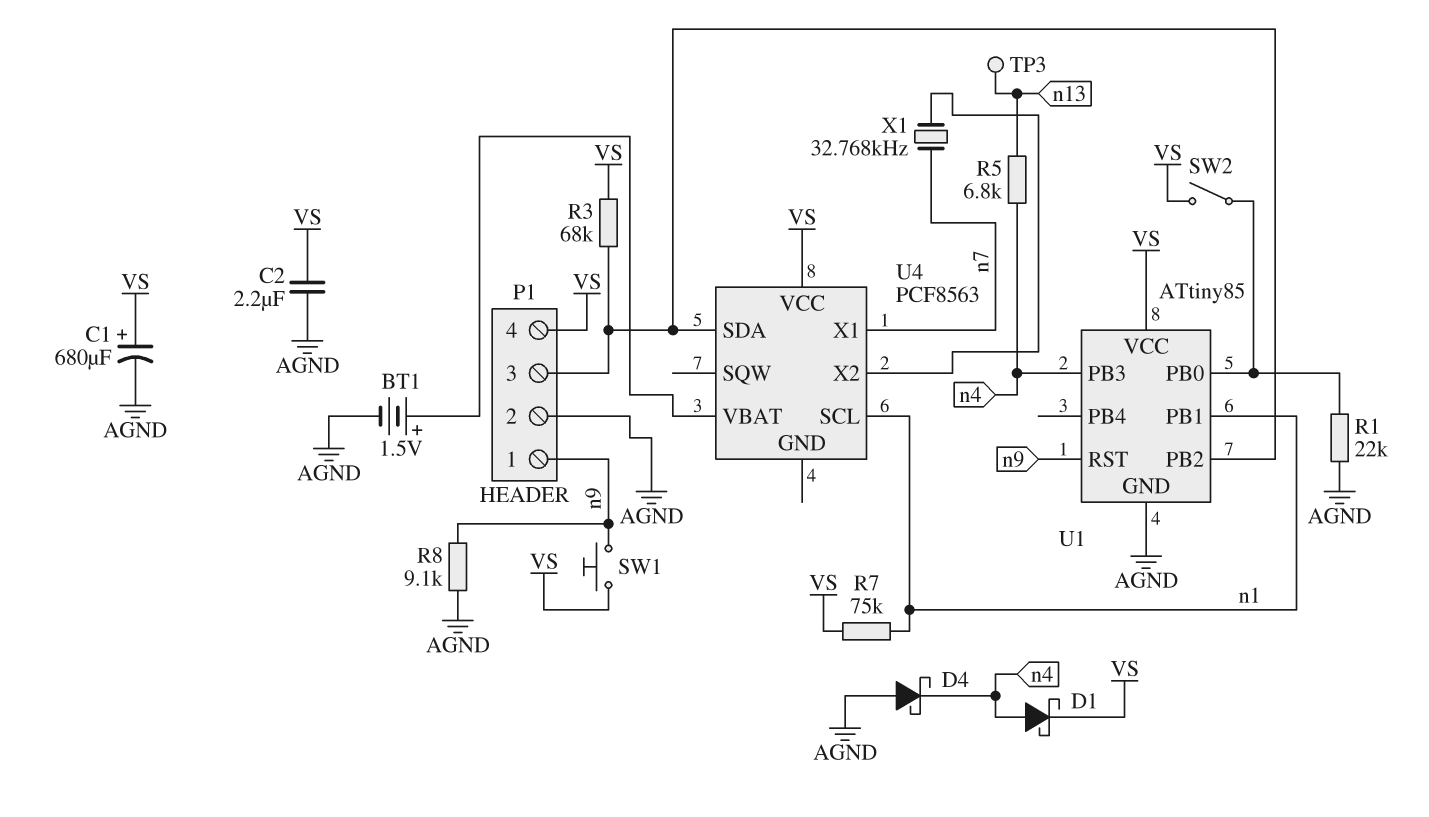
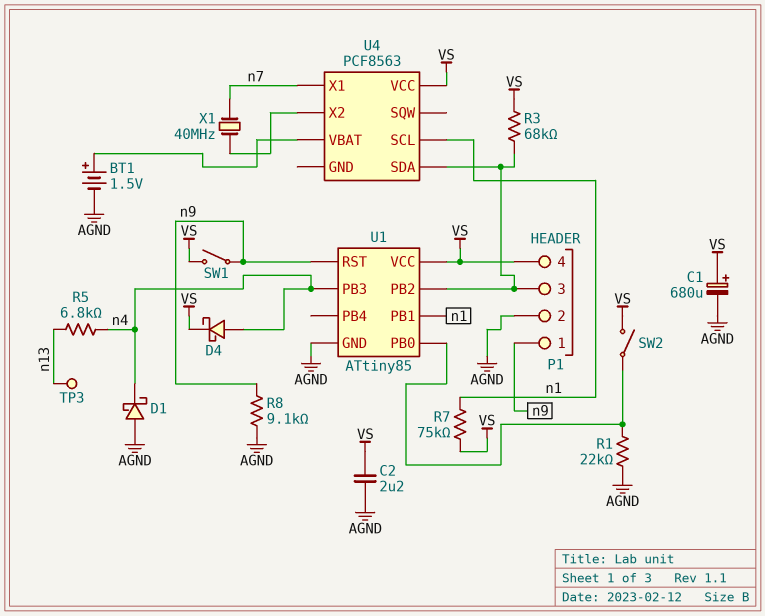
D1: schottky (A n4, K VS) -> schottky (A AGND, K n4)
D4: schottky (A AGND, K n4) -> schottky (A n4, K VS)
SW1: button (VS, n9) -> switch (VS, n9)
X1: 32.768kHz (U4/X2, n7) -> 40MHz (U4/X2, n7)

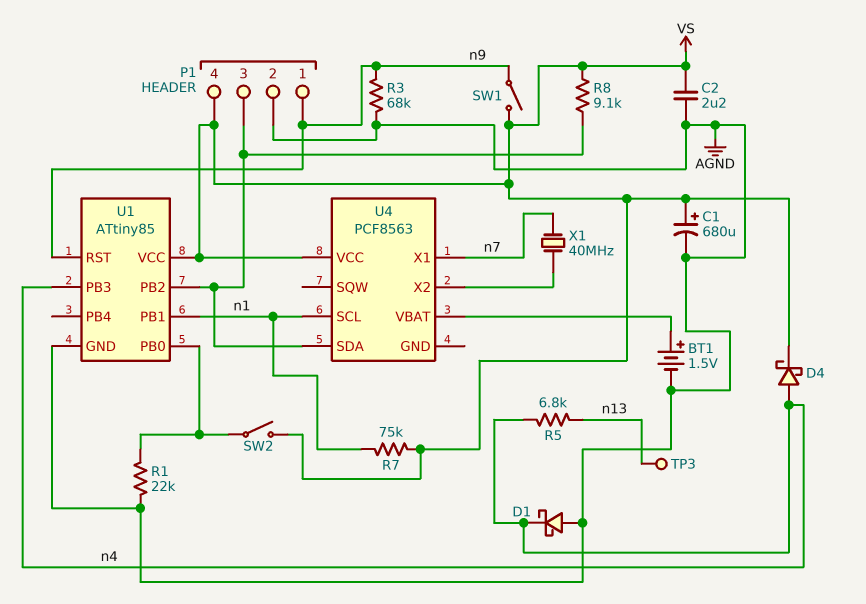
R3: 68k (P1/3, VS) -> 68k (AGND, n9)
R8: 9.1k (AGND, n9) -> 9.1k (P1/3, VS)

